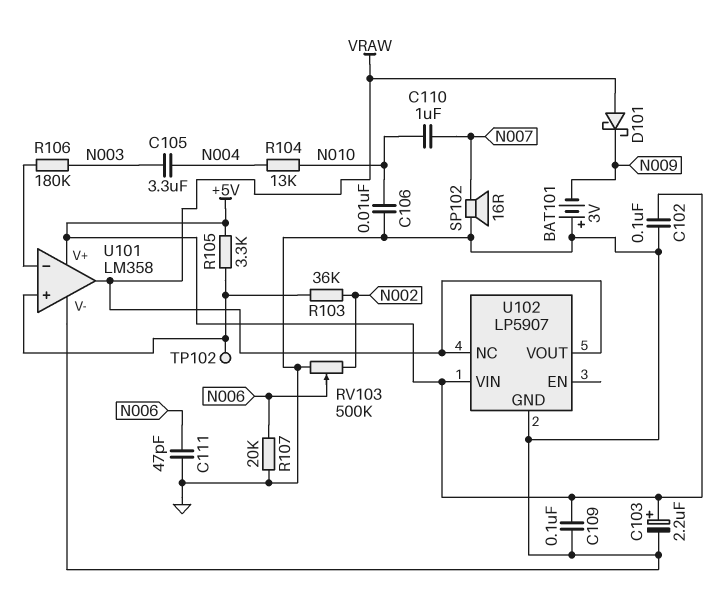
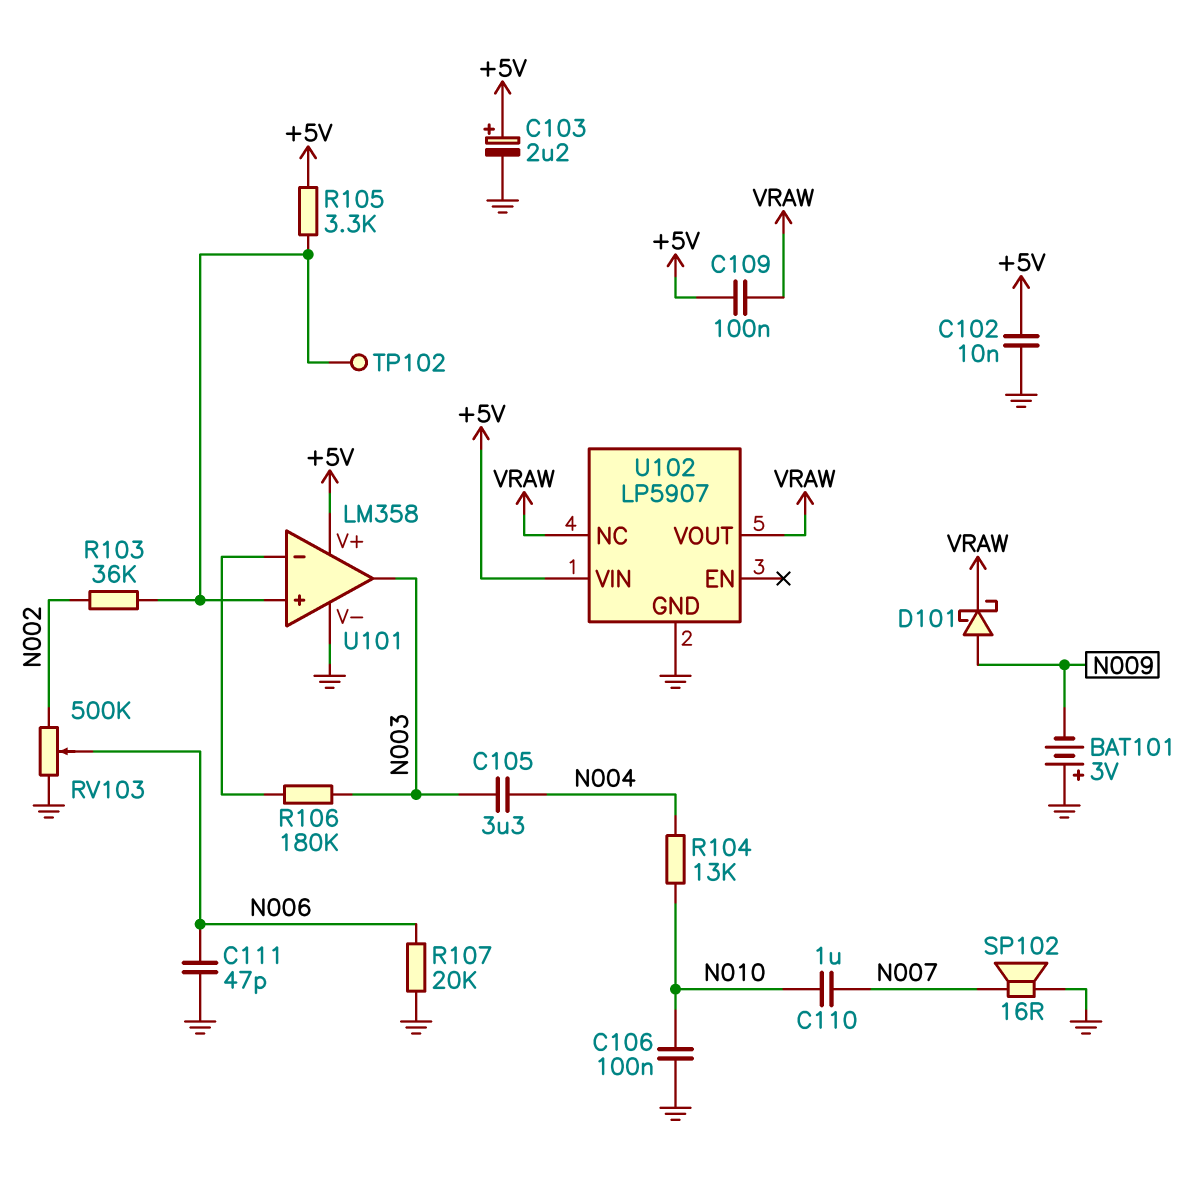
C102: 100nF (+5V, GND) -> 10nF (+5V, GND)
C106: 10nF (GND, N010) -> 100nF (GND, N010)
C109: 100nF (+5V, GND) -> 100nF (+5V, VRAW)
D101: schottky (A VRAW, K N009) -> schottky (A N009, K VRAW)
U101 pin out: VRAW -> N003

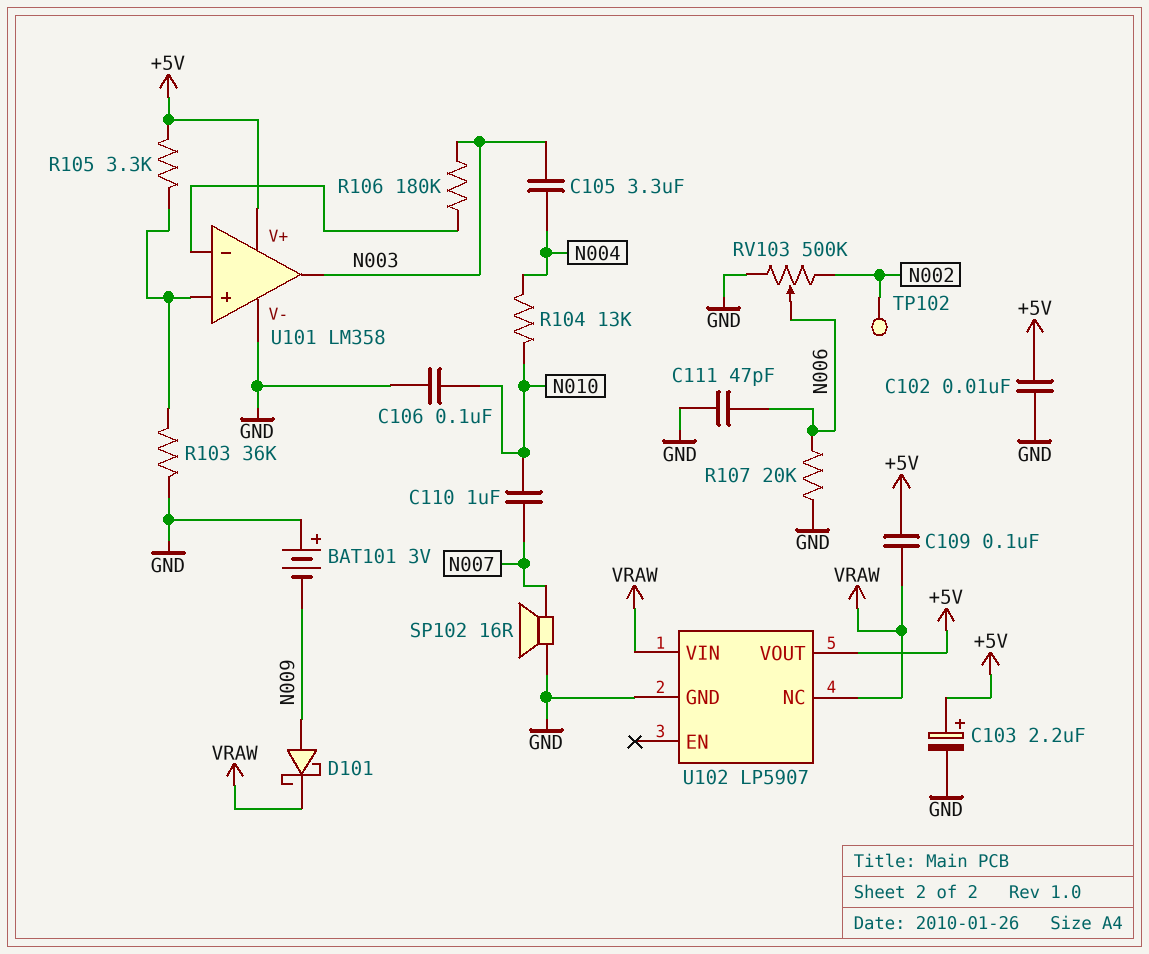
R103: 36k (N002, U101/in+) -> 36k (GND, U101/in+)
TP102: test point (U101/in+) -> test point (N002)
U102 pin VIN: +5V -> VRAW
U102 pin VOUT: VRAW -> +5V

